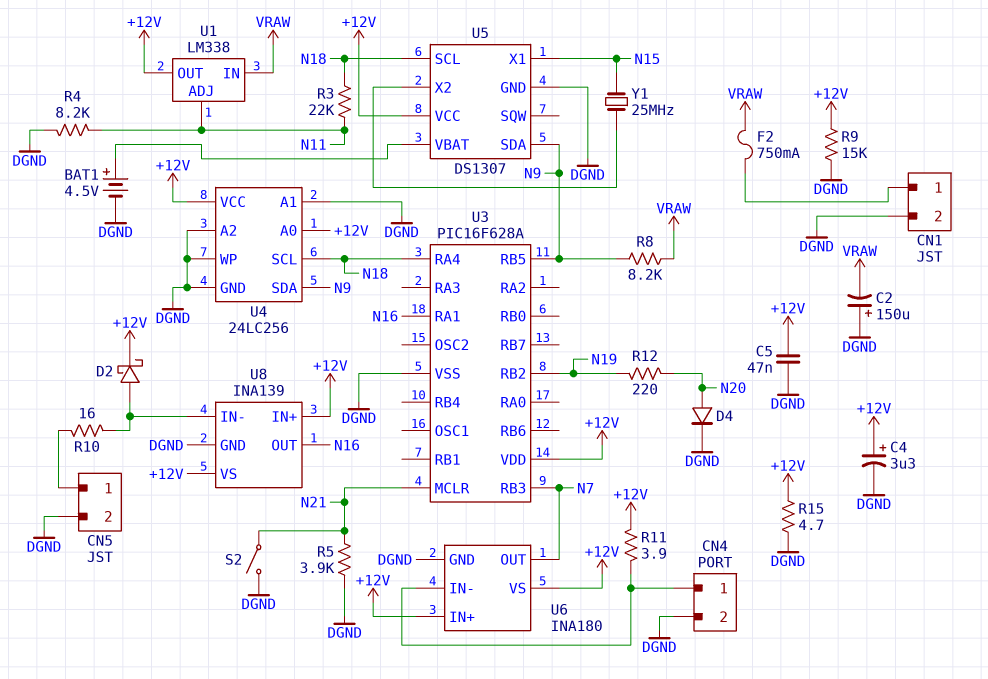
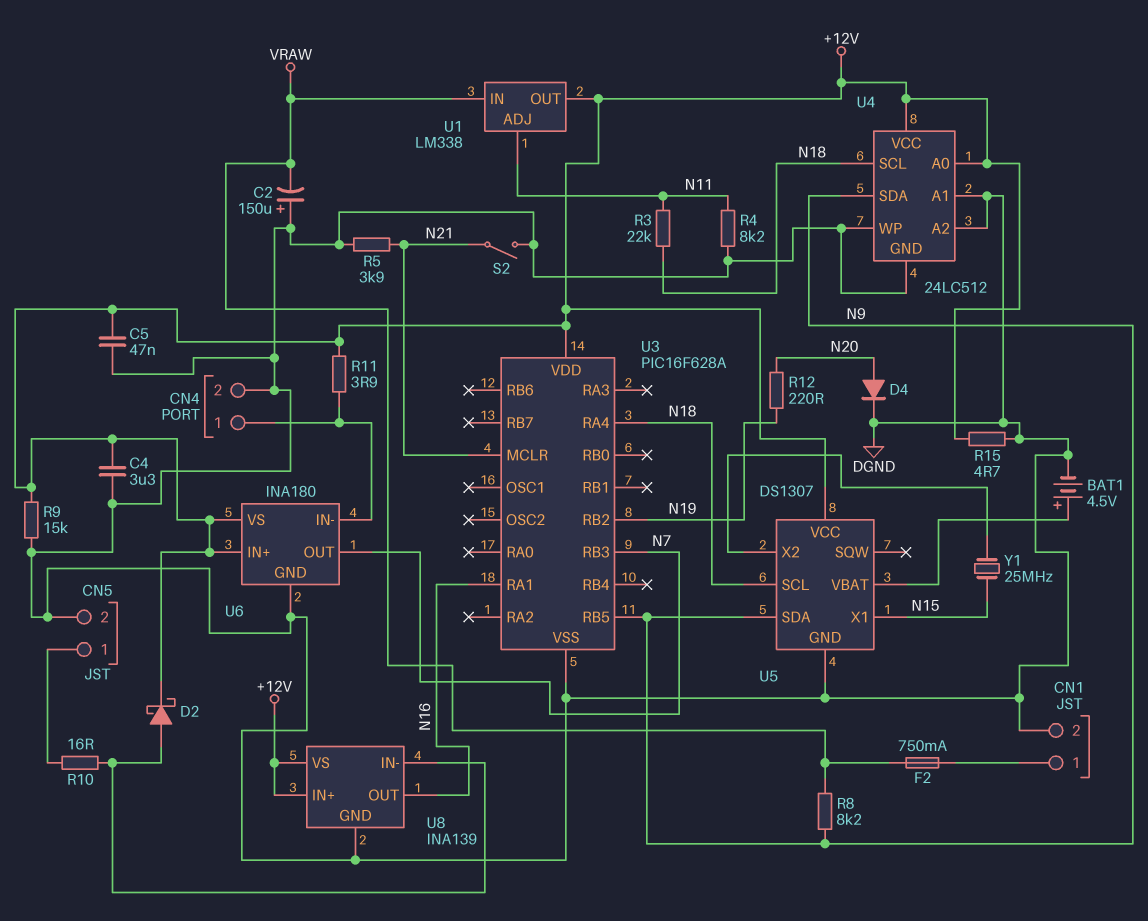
C4: 3.3uF (plus +12V, minus DGND) -> 3.3uF (+12V, DGND)
U4: 24LC256 -> 24LC512

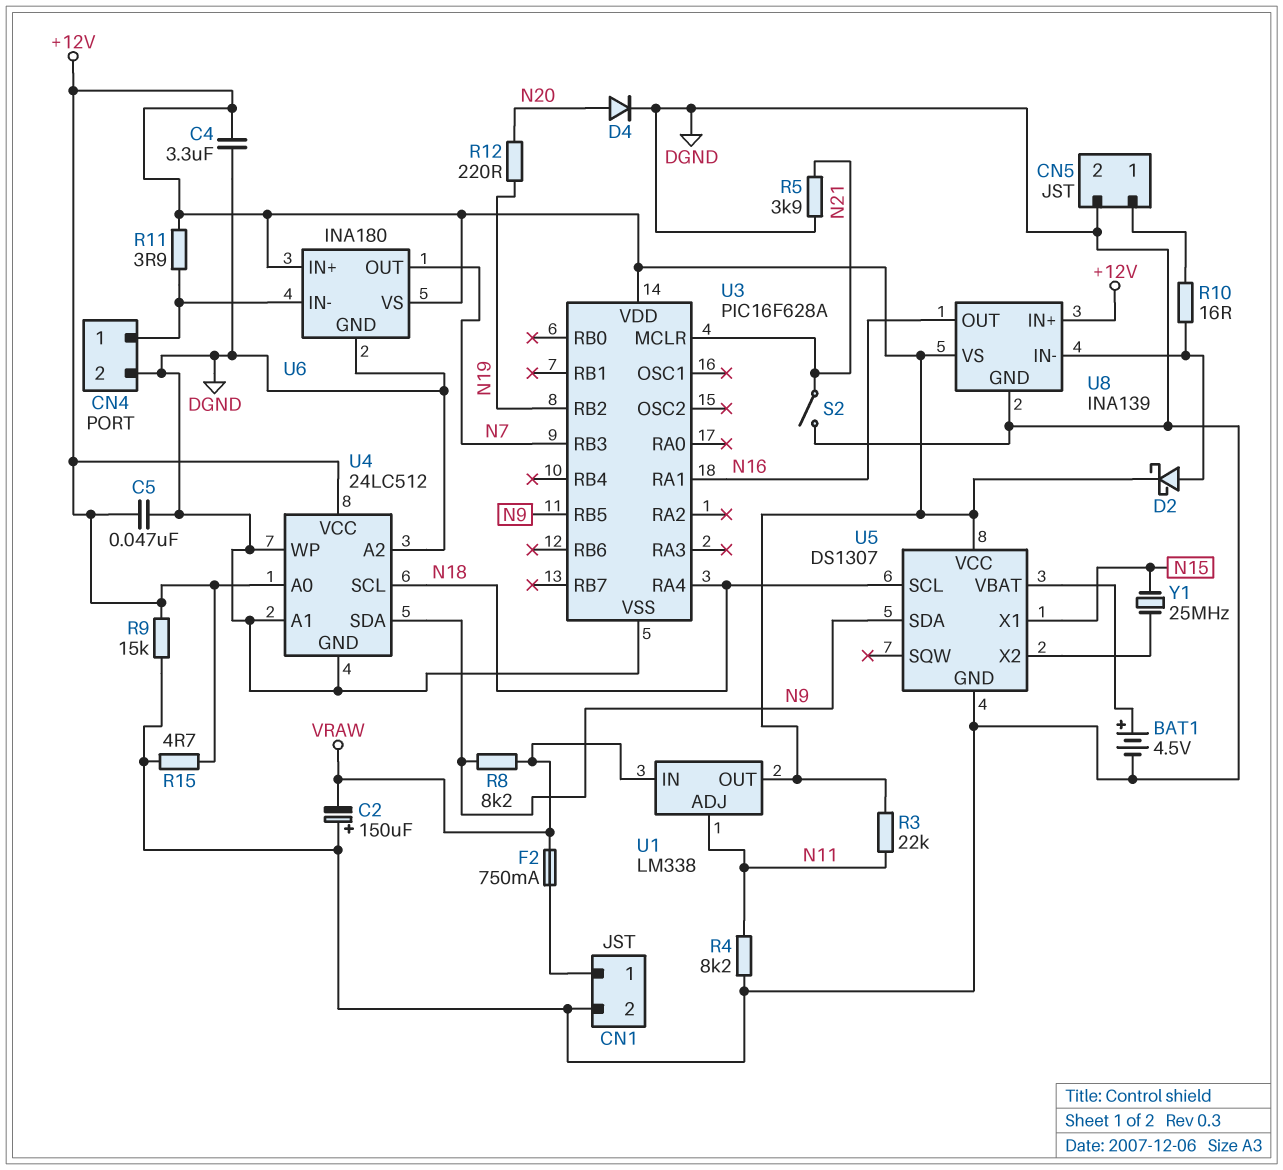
R3: 22k (N11, N18) -> 22k (+12V, N11)

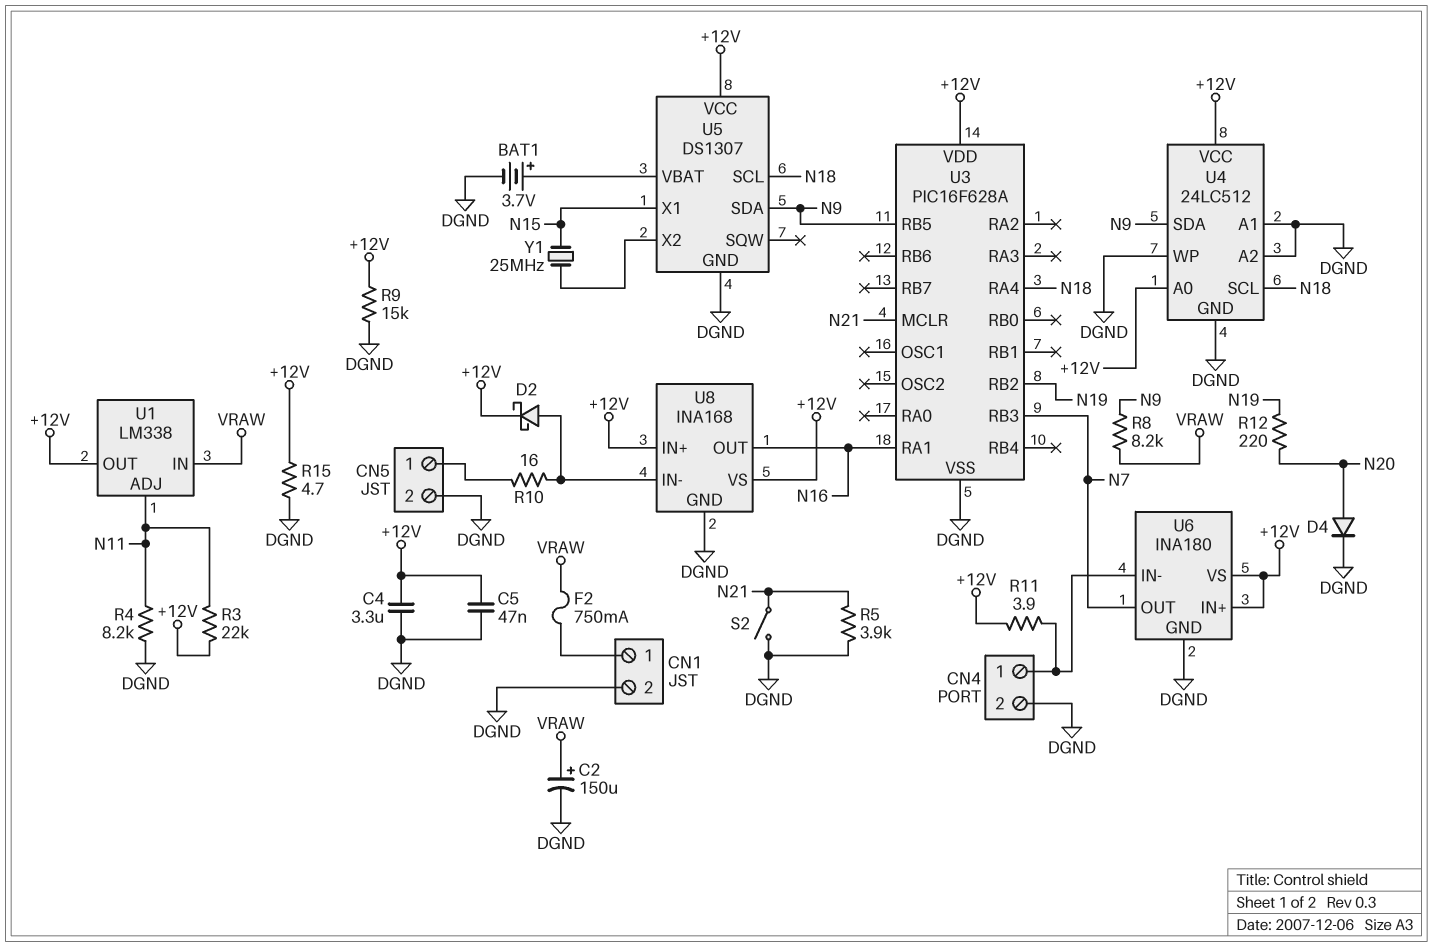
BAT1: 4.5V (plus U5/VBAT, minus DGND) -> 3.7V (plus U5/VBAT, minus DGND)
C2: 150uF (plus DGND, minus VRAW) -> 150uF (plus VRAW, minus DGND)
U8: INA139 -> INA168

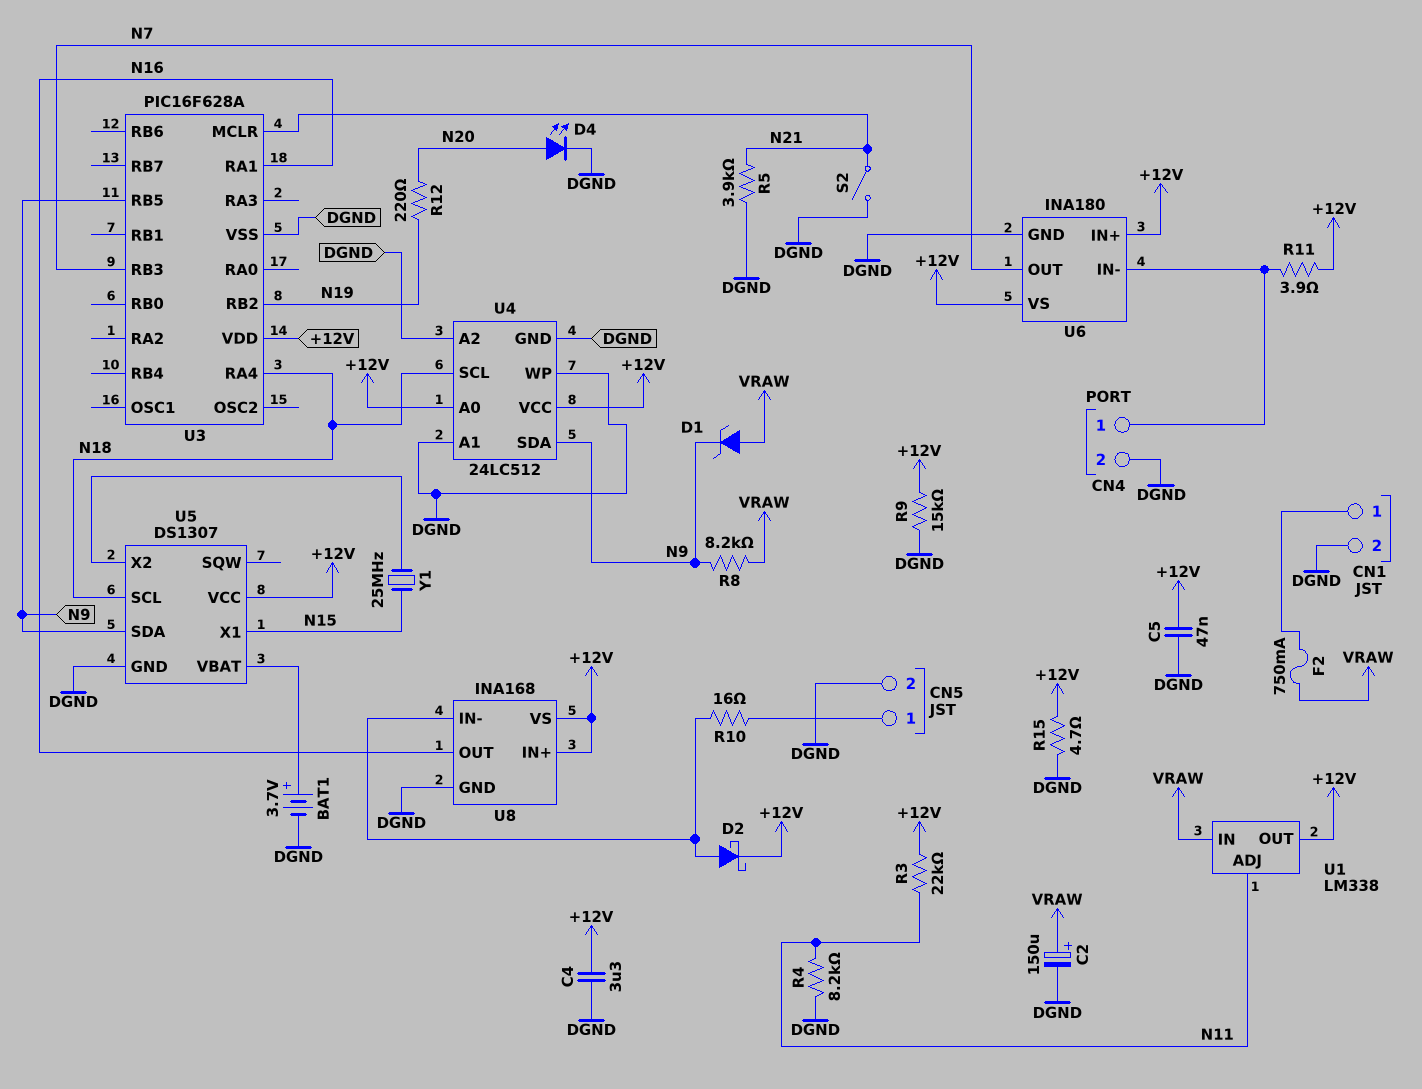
D1: none -> zener (A VRAW, K N9)
D4: diode (A N20, K DGND) -> LED (A N20, K DGND)

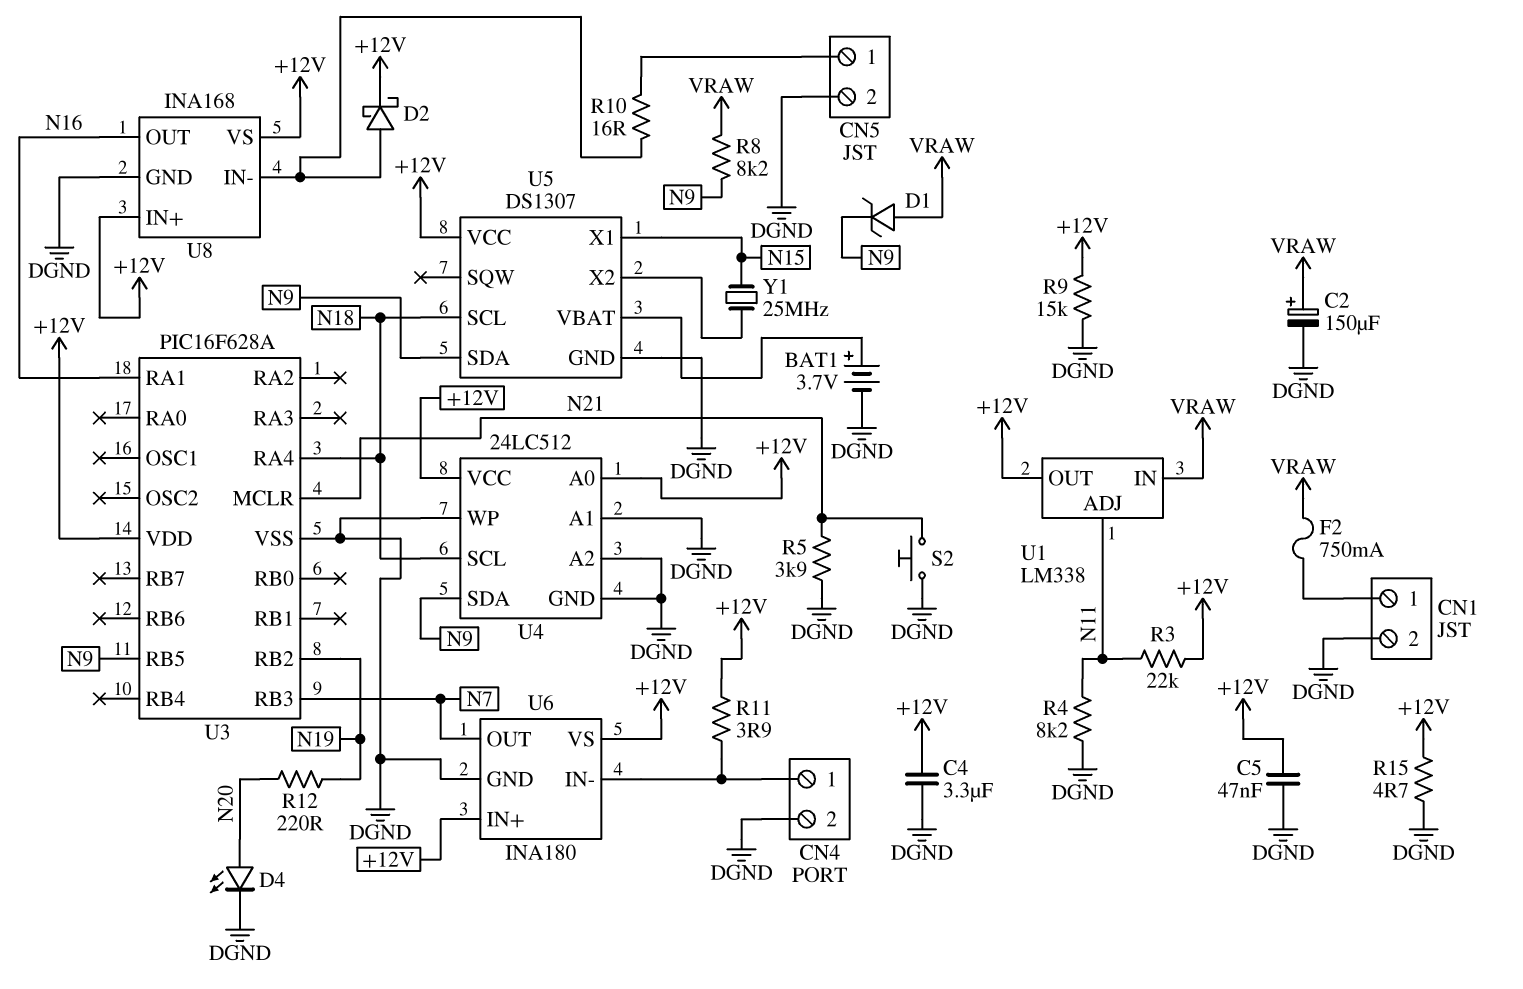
S2: switch (DGND, N21) -> button (DGND, N21)

